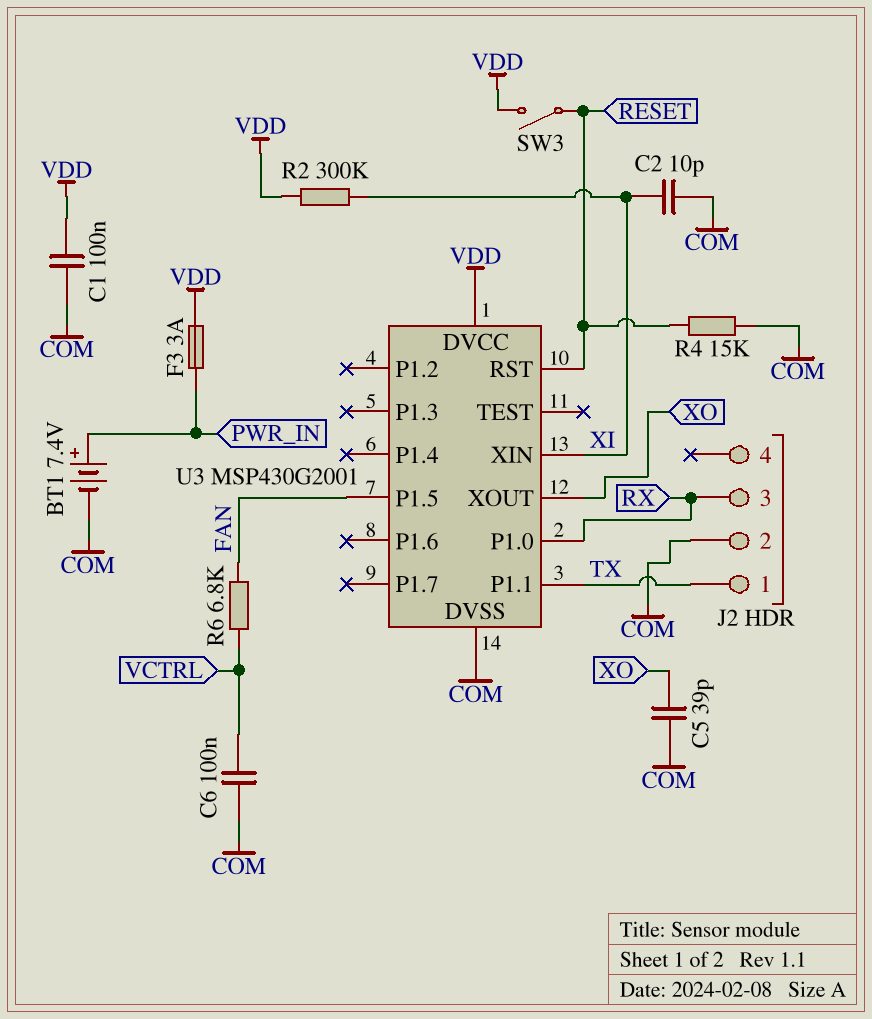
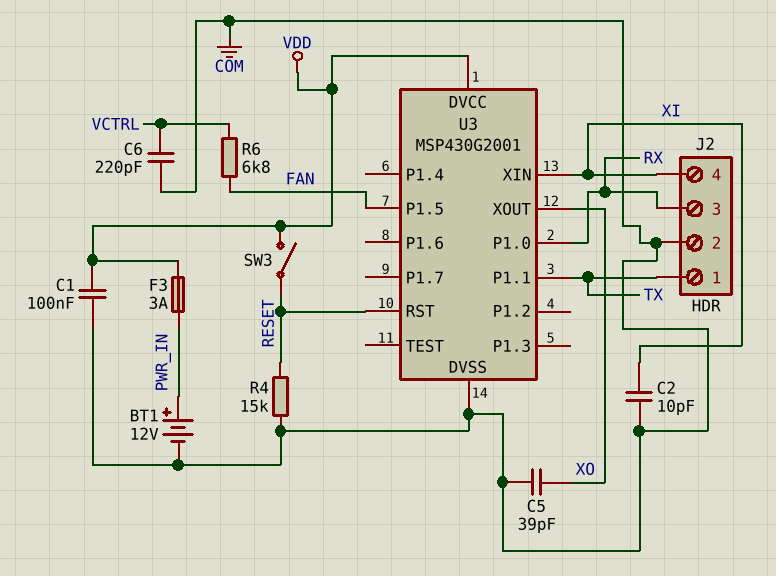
BT1: 7.4V (plus PWR_IN, minus COM) -> 12V (plus PWR_IN, minus COM)
C6: 100nF (COM, VCTRL) -> 220pF (COM, VCTRL)
J2 pin 4: none -> XI
R2: 300k (VDD, XI) -> none

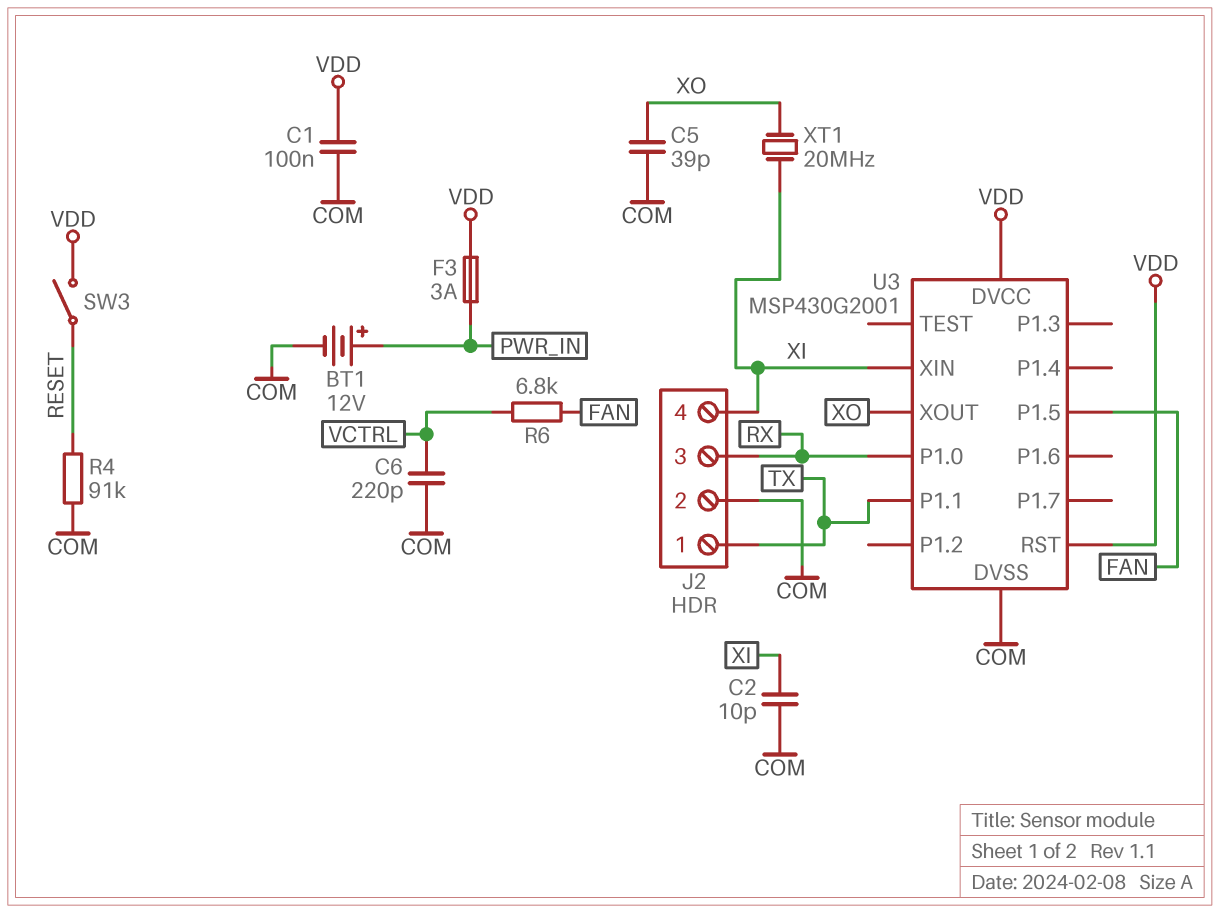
R4: 15k (COM, RESET) -> 91k (COM, RESET)
U3 pin RST: RESET -> VDD
XT1: none -> 20MHz (XI, XO)

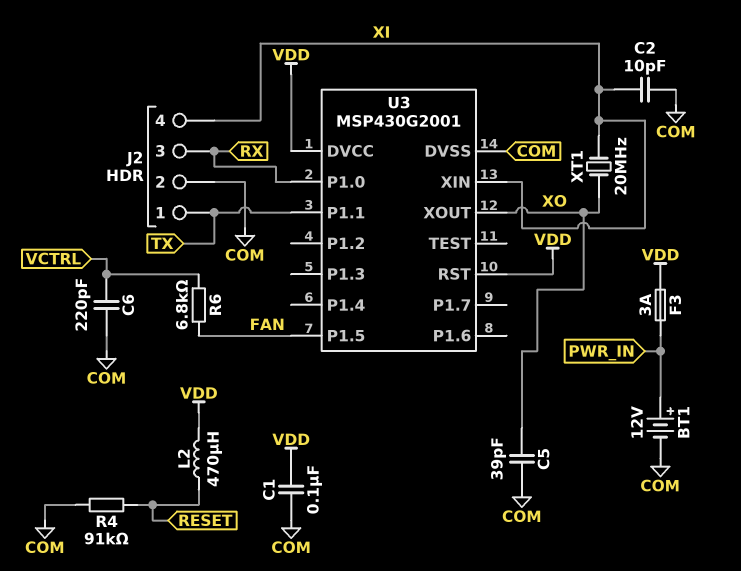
L2: none -> 470uH (RESET, VDD)
SW3: switch (RESET, VDD) -> none

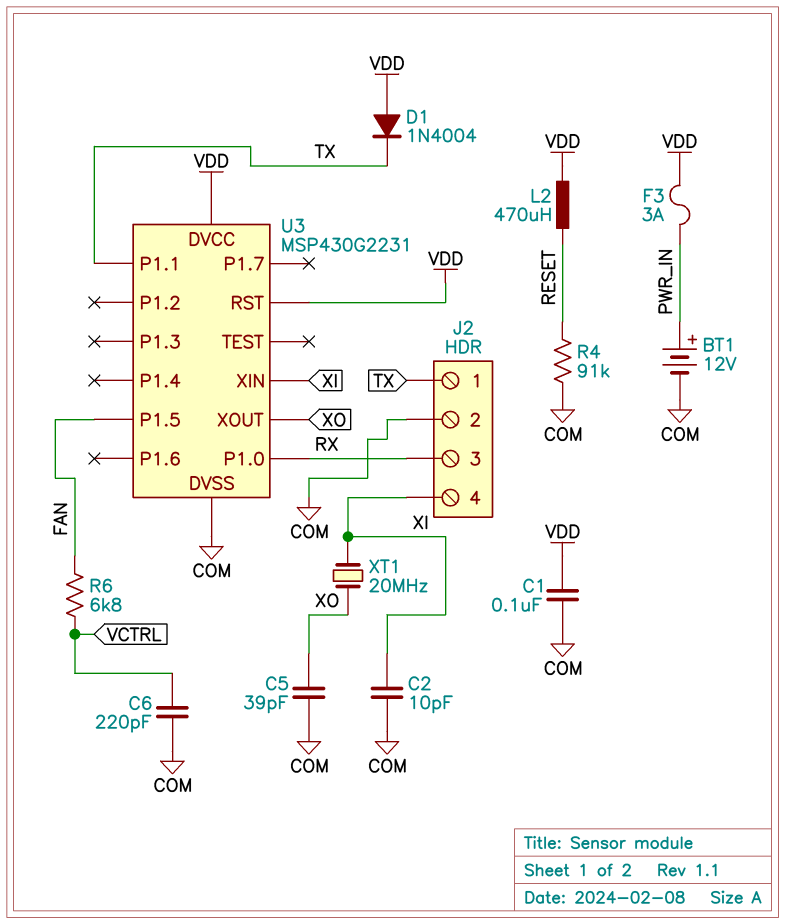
D1: none -> diode 1N4004 (A VDD, K TX)
U3: MSP430G2001 -> MSP430G2231

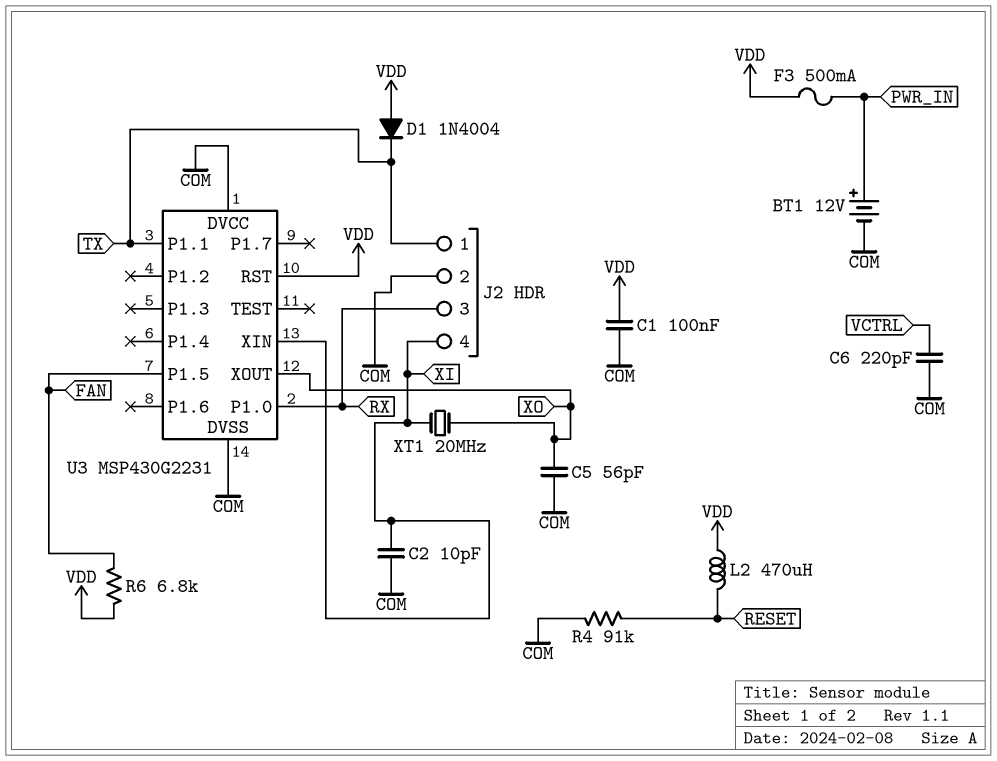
C5: 39pF (COM, XO) -> 56pF (COM, XO)
F3: 3A (PWR_IN, VDD) -> 500mA (PWR_IN, VDD)
R6: 6.8k (FAN, VCTRL) -> 6.8k (FAN, VDD)
U3 pin DVCC: VDD -> COM

